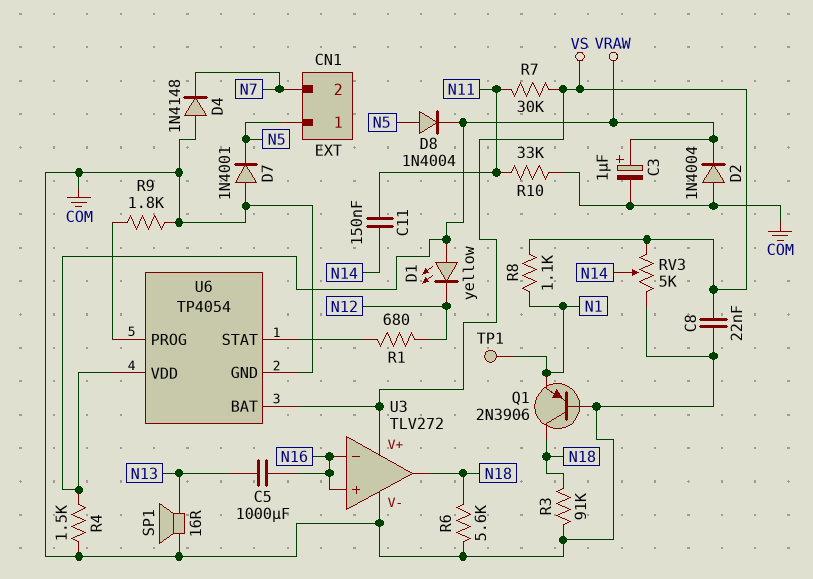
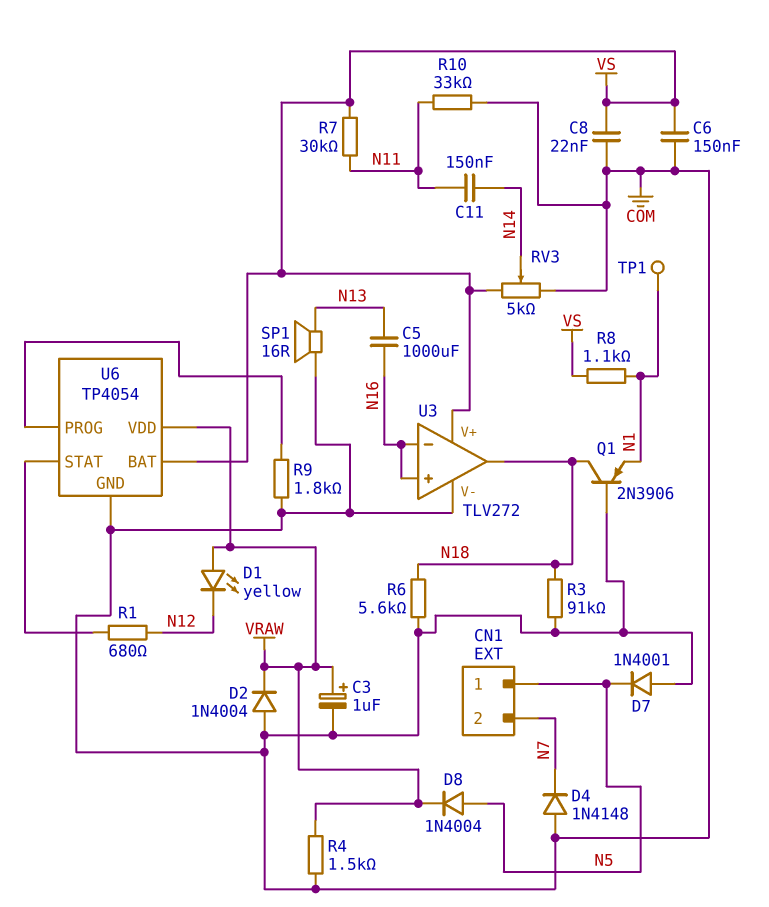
C6: none -> 150nF (COM, VS)

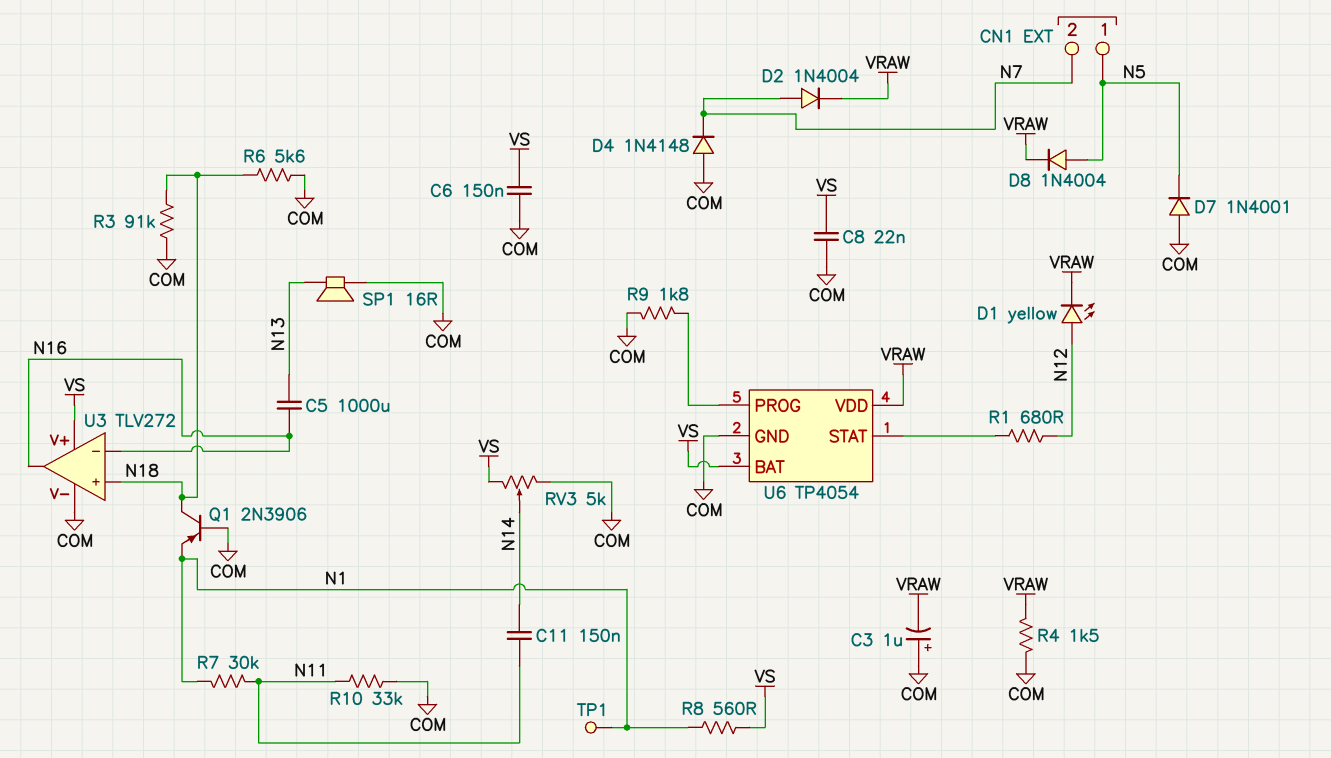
C3: 1uF (plus VRAW, minus COM) -> 1uF (plus COM, minus VRAW)
D1: LED yellow (A VRAW, K N12) -> LED yellow (A N12, K VRAW)
D2: diode 1N4004 (A COM, K VRAW) -> diode 1N4004 (A N7, K VRAW)
R7: 30k (N11, VS) -> 30k (N1, N11)
R8: 1.1k (N1, VS) -> 560 (N1, VS)
U3 pin in+: N16 -> N18
U3 pin out: N18 -> N16

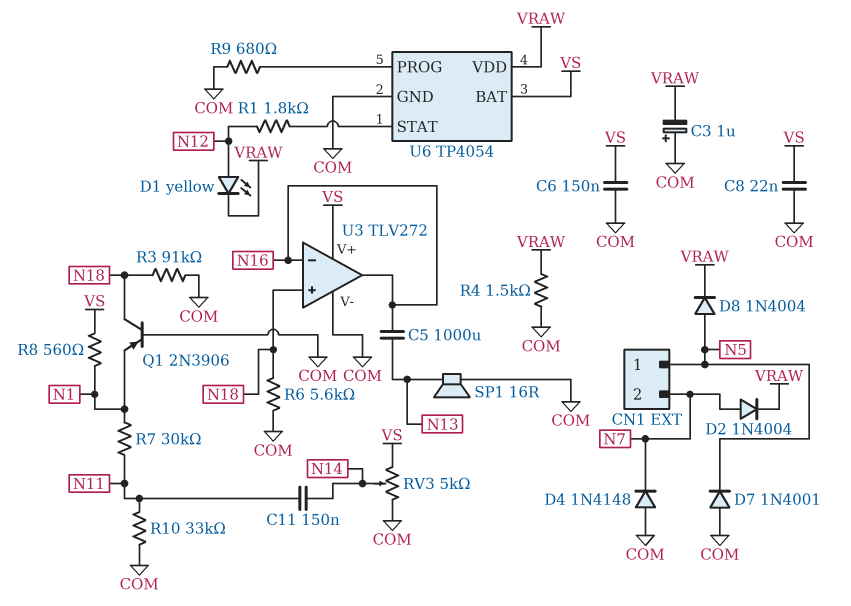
R1: 680 (N12, U6/STAT) -> 1.8k (N12, U6/STAT)
R9: 1.8k (COM, U6/PROG) -> 680 (COM, U6/PROG)
TP1: test point (N1) -> none

